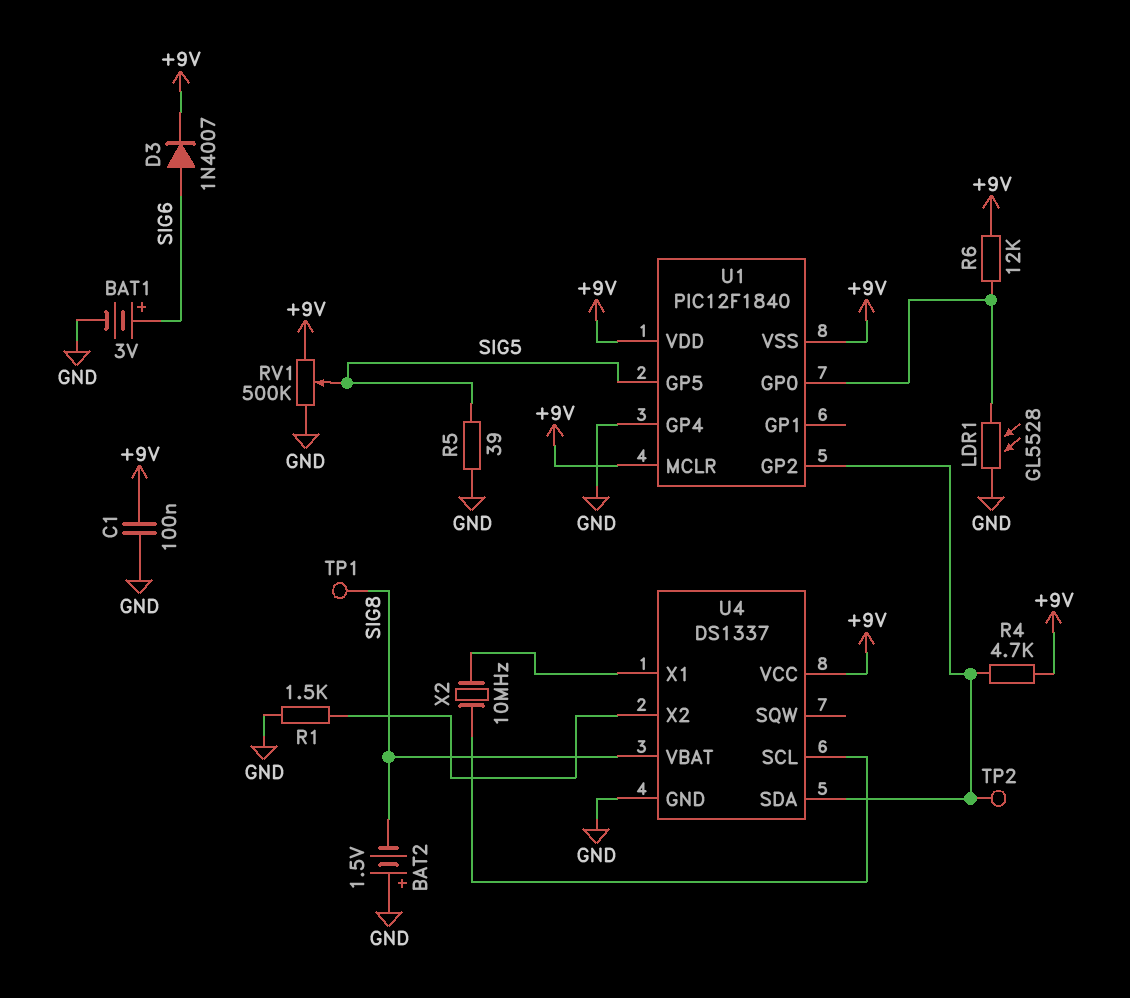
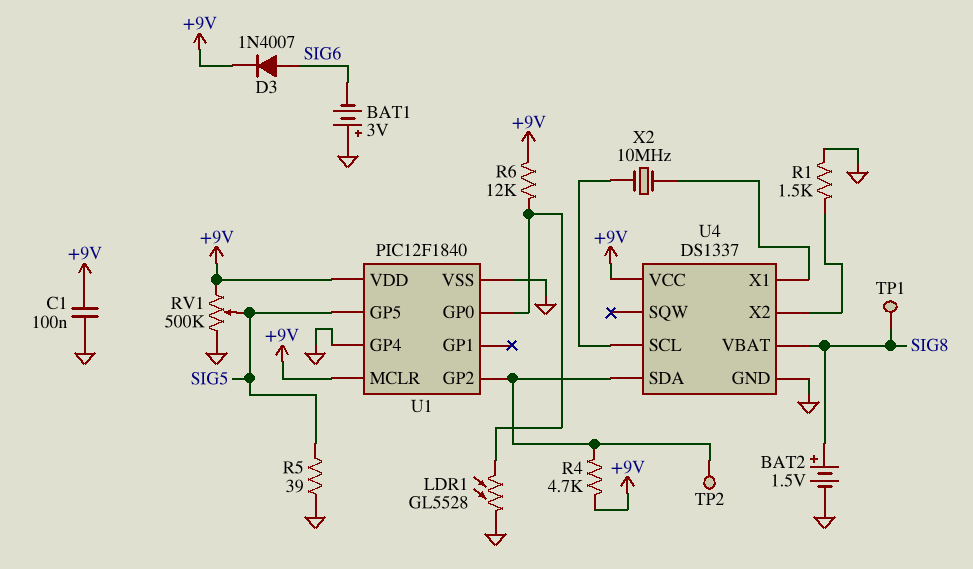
BAT1: 3V (plus SIG6, minus GND) -> 3V (plus GND, minus SIG6)
BAT2: 1.5V (plus GND, minus SIG8) -> 1.5V (plus SIG8, minus GND)
U1 pin VSS: +9V -> GND

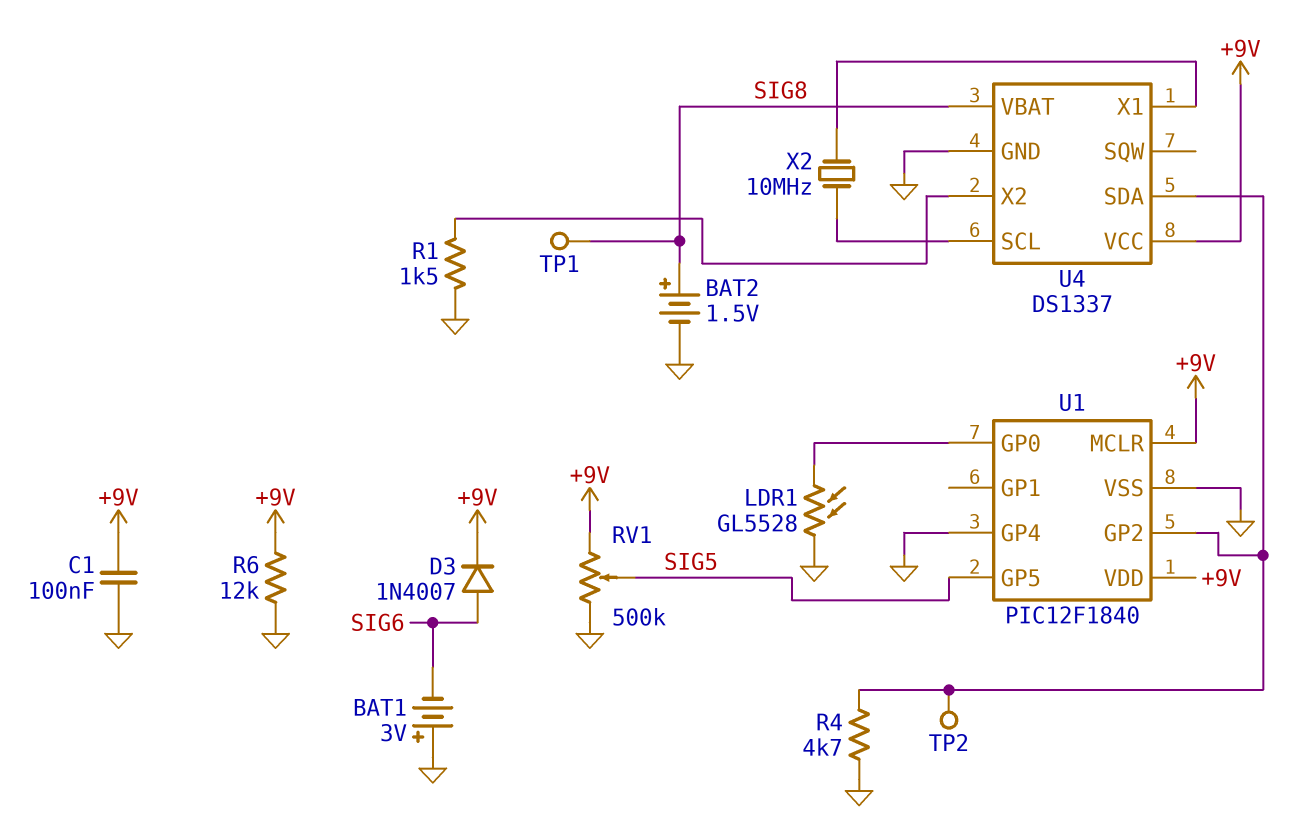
R4: 4.7k (+9V, U1/GP2) -> 4.7k (GND, U1/GP2)
R5: 39 (GND, SIG5) -> none
R6: 12k (+9V, U1/GP0) -> 12k (+9V, GND)

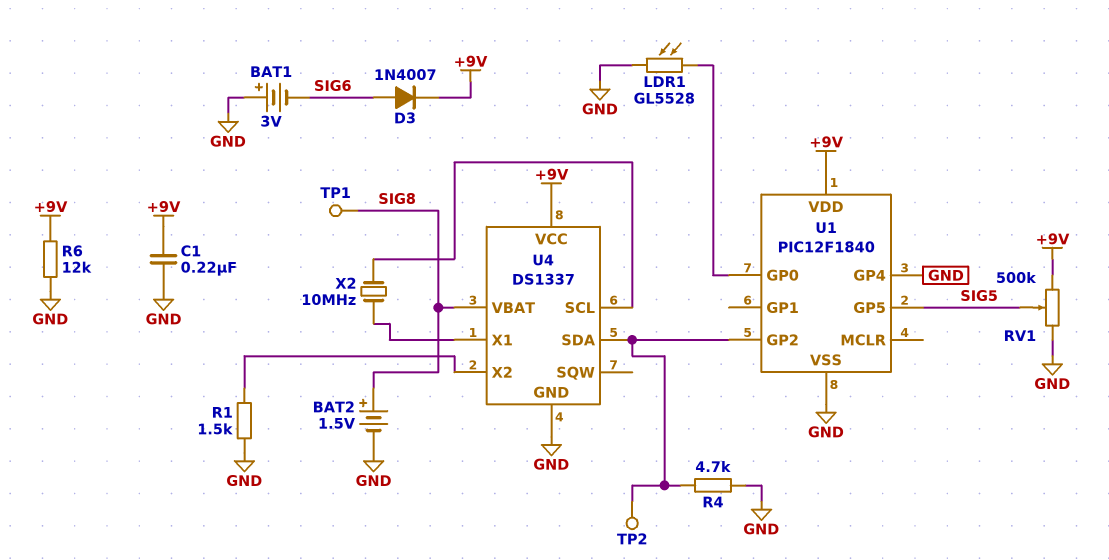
C1: 100nF (+9V, GND) -> 220nF (+9V, GND)
U1 pin MCLR: +9V -> none

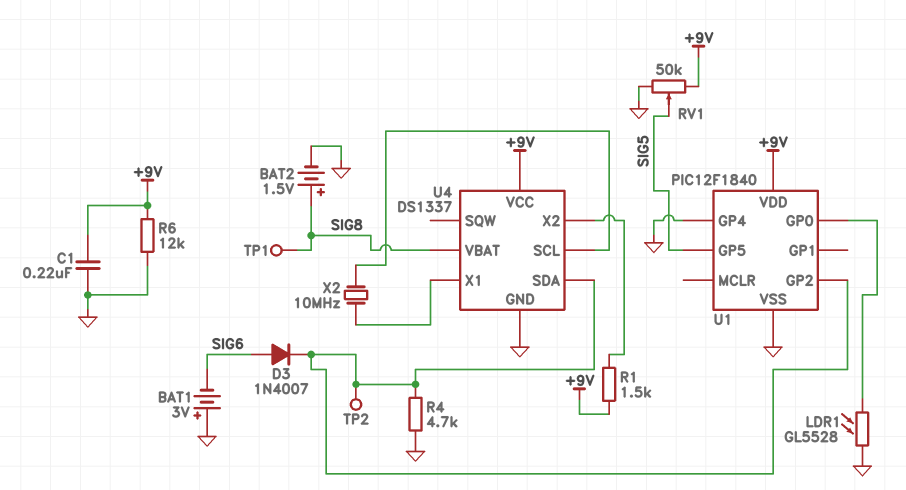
D3: diode 1N4007 (A SIG6, K +9V) -> diode 1N4007 (A SIG6, K U1/GP2)
R1: 1.5k (GND, U4/X2) -> 1.5k (+9V, U4/X2)
RV1: 500k (+9V, GND, wiper SIG5) -> 50k (+9V, GND, wiper SIG5)

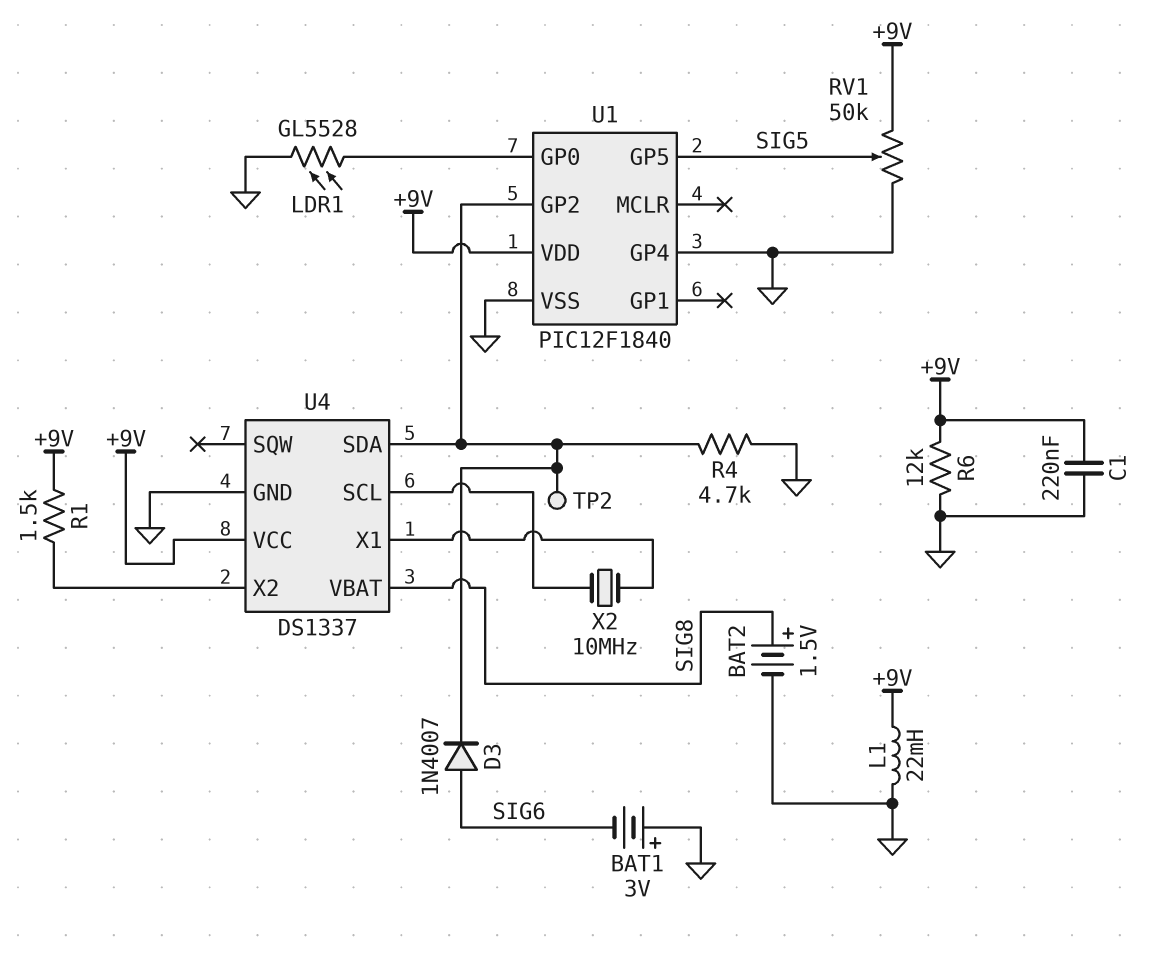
L1: none -> 22mH (+9V, GND)
TP1: test point (SIG8) -> none

